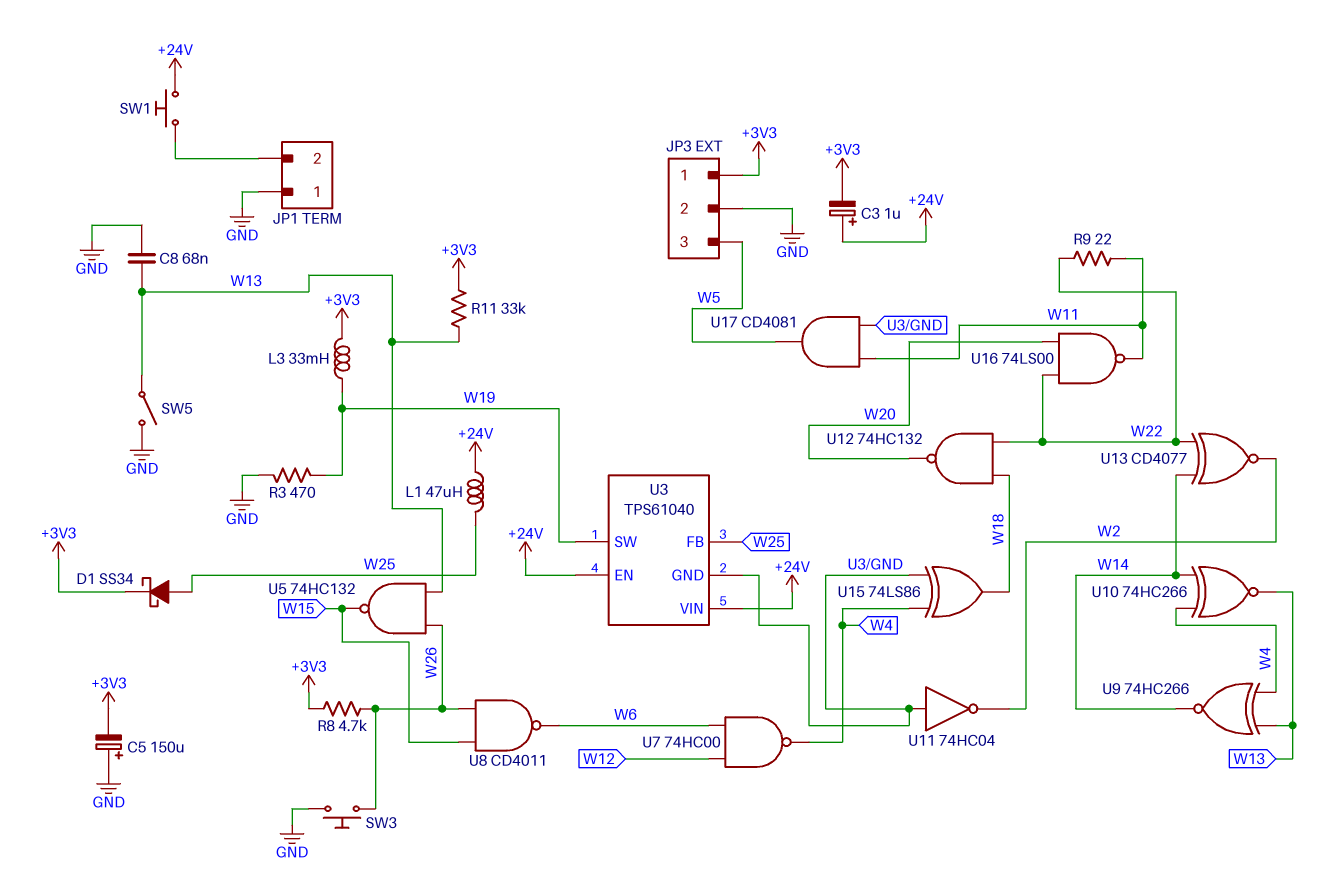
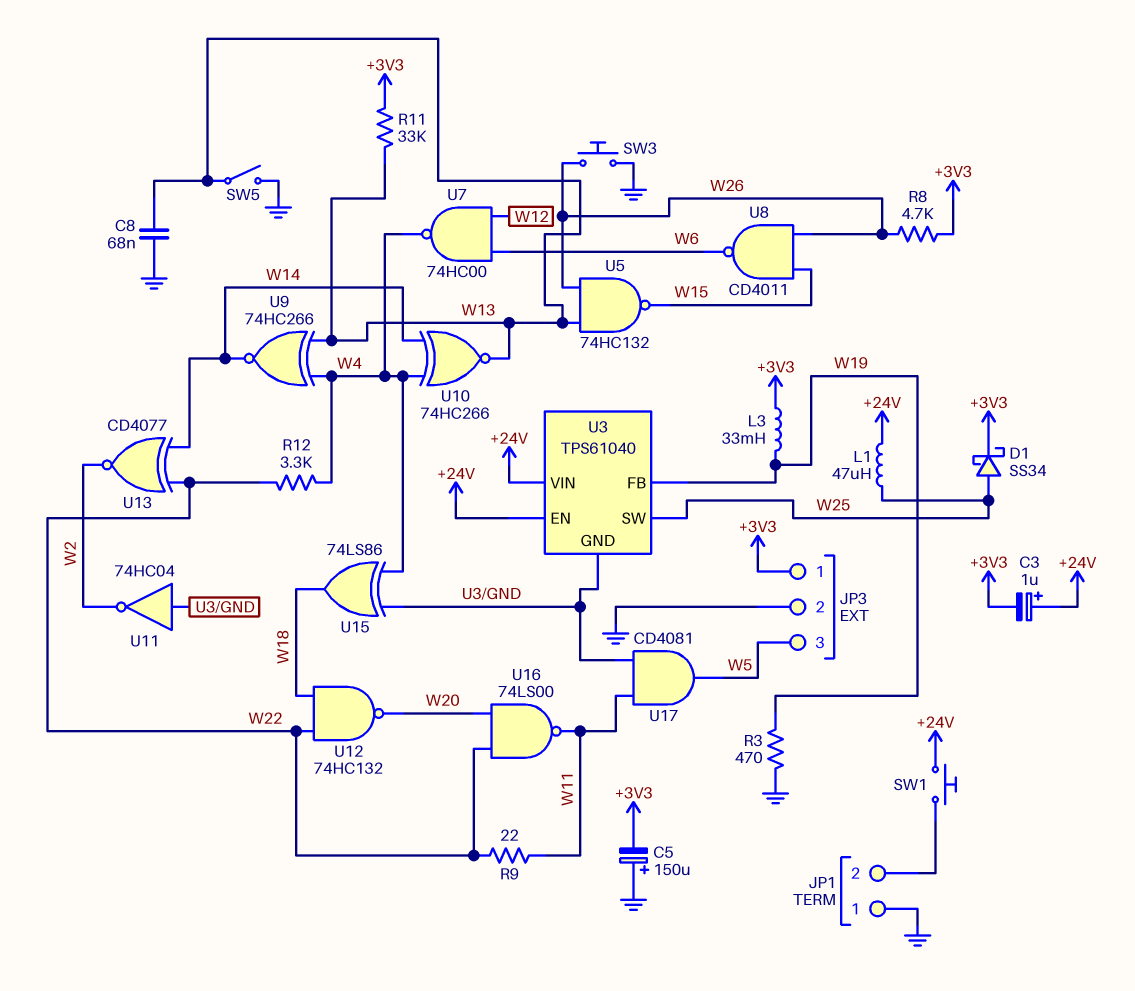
R12: none -> 3.3k (W4, W22)
U3 pin FB: W25 -> W19
U3 pin SW: W19 -> W25

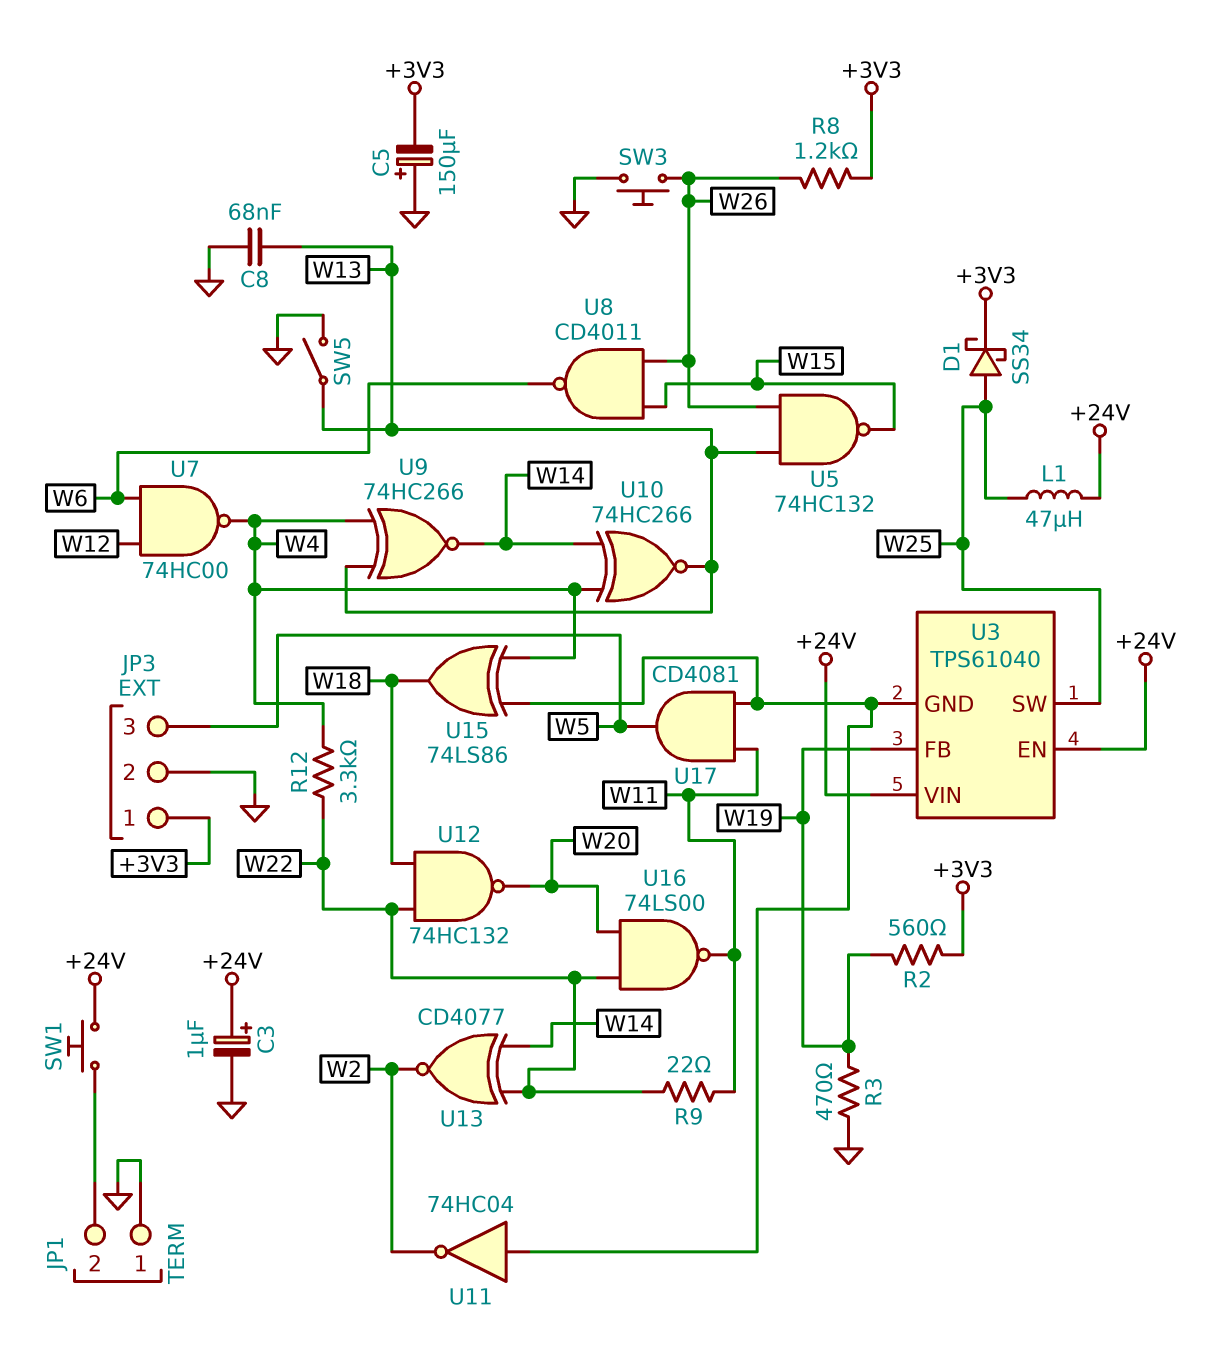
C3: 1uF (plus +24V, minus +3V3) -> 1uF (plus +24V, minus GND)
L3: 33mH (+3V3, W19) -> none
R2: none -> 560 (+3V3, W19)
R8: 4.7k (+3V3, W26) -> 1.2k (+3V3, W26)
R11: 33k (+3V3, W13) -> none

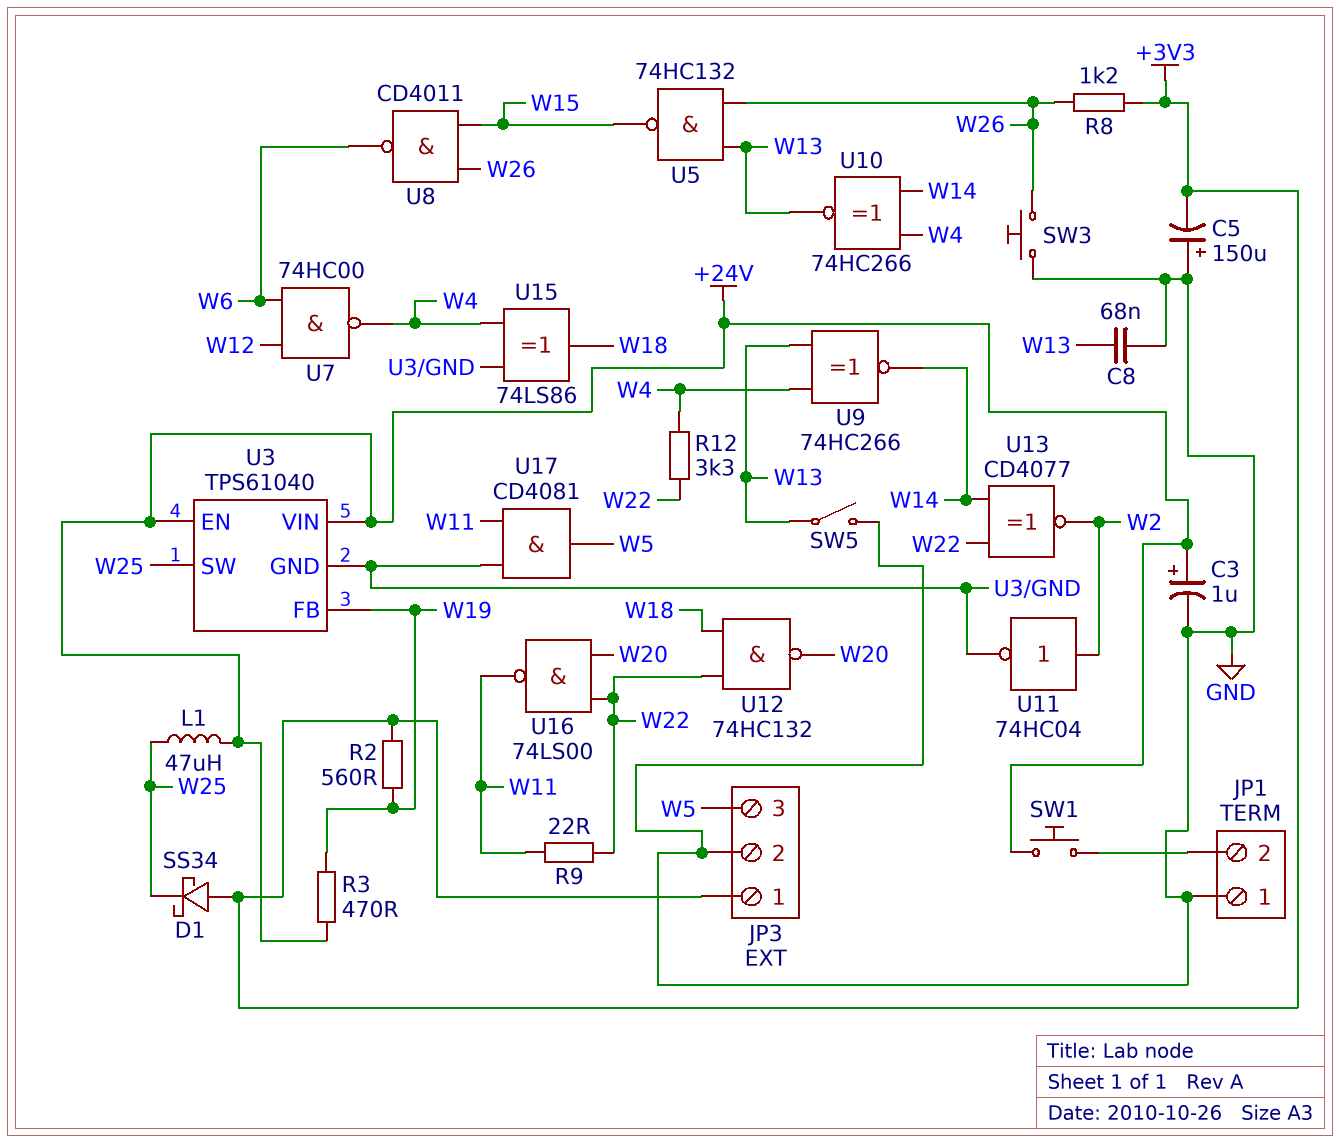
D1: schottky SS34 (A W25, K +3V3) -> schottky SS34 (A +3V3, K W25)
R3: 470 (GND, W19) -> 470 (+24V, W19)
U11: NOT 74HC04 (in U3/GND, out W2) -> NOT 74HC04 (in W2, out U3/GND)

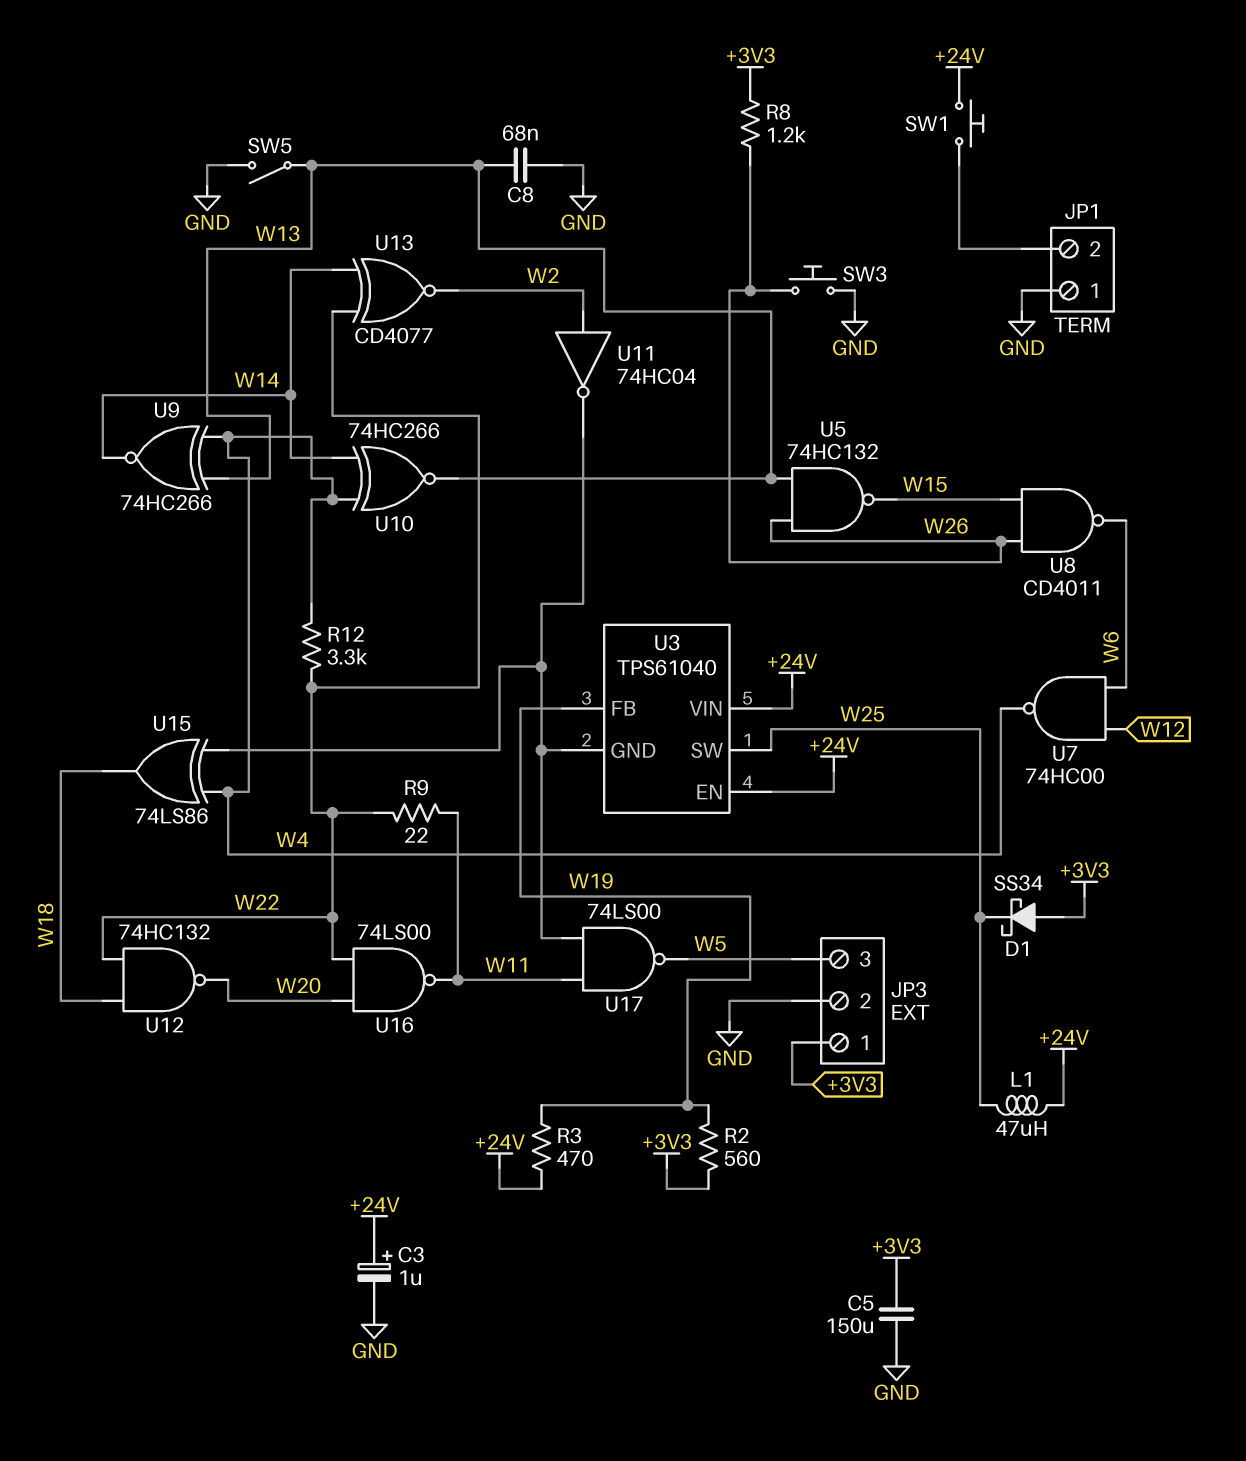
C5: 150uF (plus GND, minus +3V3) -> 150uF (+3V3, GND)
U17: AND CD4081 (in U3/GND, in W11, out W5) -> NAND 74LS00 (in U3/GND, in W11, out W5)

